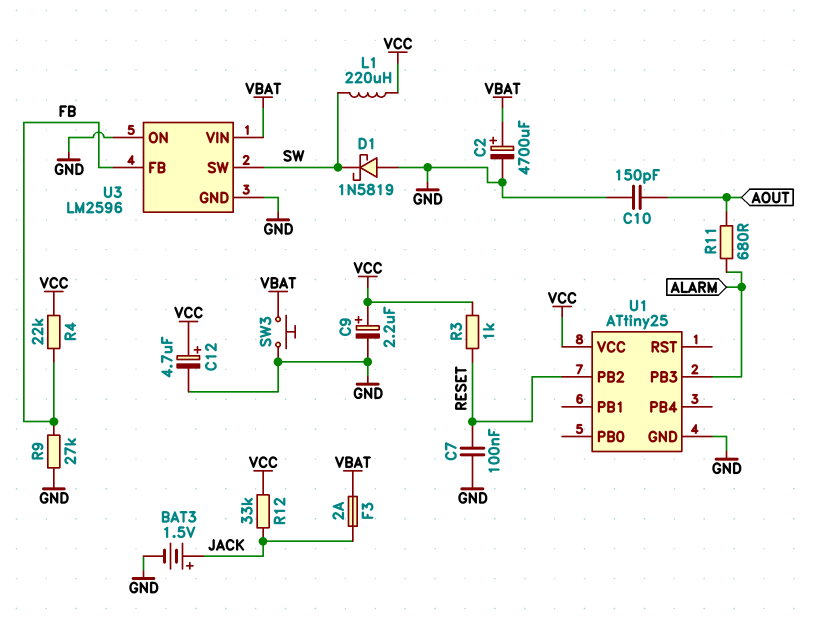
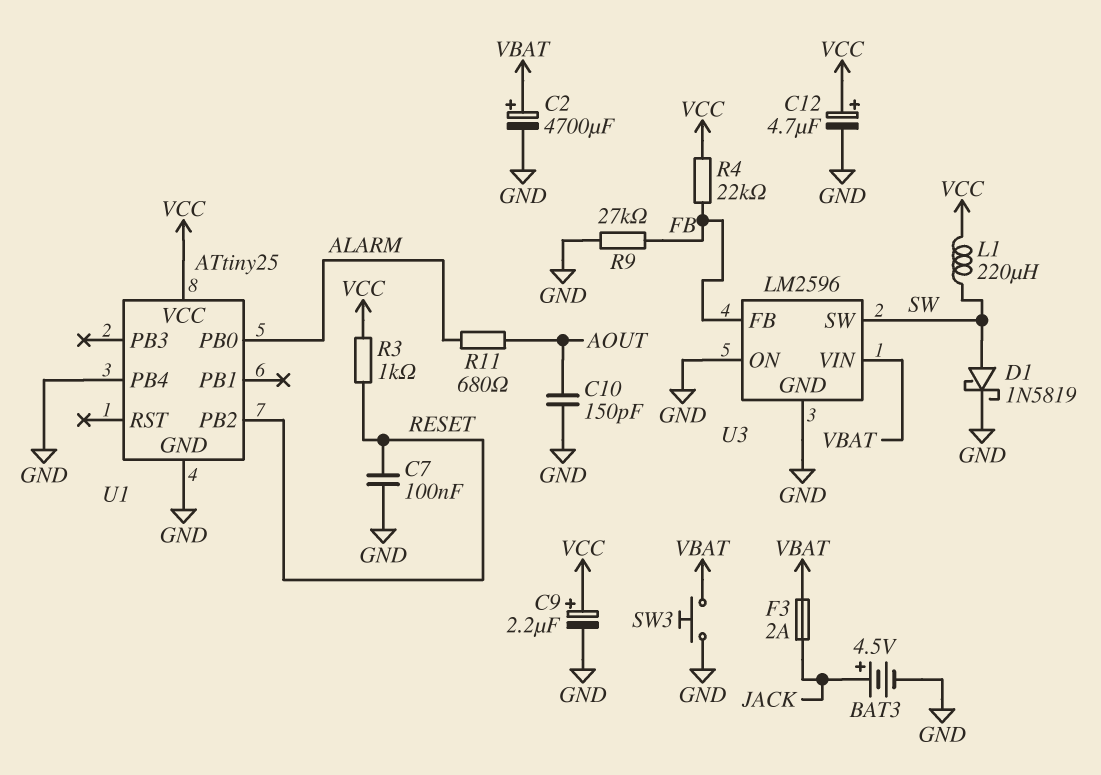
BAT3: 1.5V (plus JACK, minus GND) -> 4.5V (plus JACK, minus GND)
D1: schottky 1N5819 (A GND, K SW) -> schottky 1N5819 (A SW, K GND)
R12: 33k (JACK, VCC) -> none
U1 pin PB0: none -> ALARM
U1 pin PB3: ALARM -> none
U1 pin PB4: none -> GND

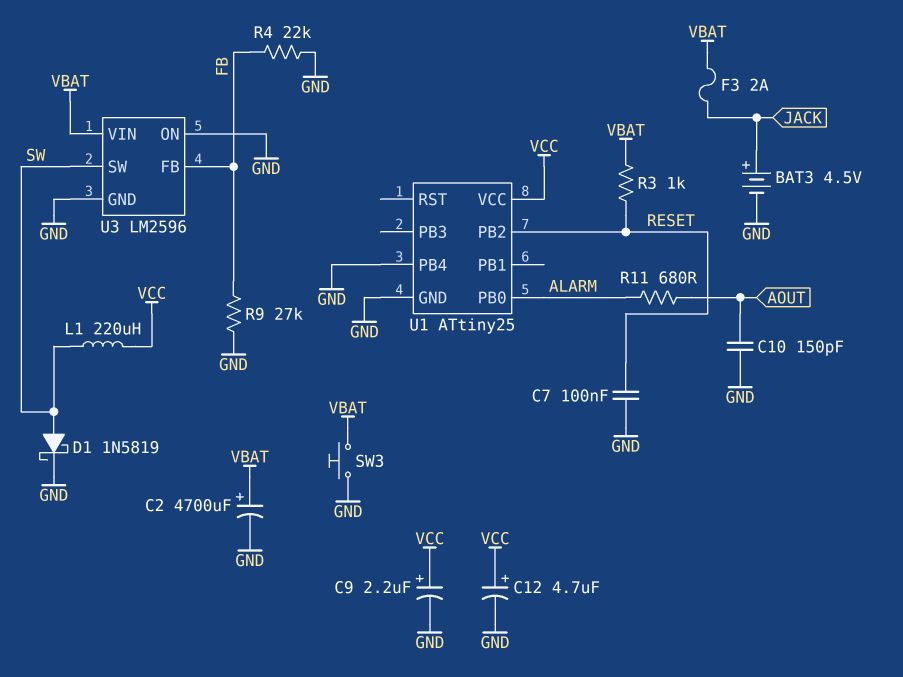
R3: 1k (RESET, VCC) -> 1k (RESET, VBAT)
R4: 22k (FB, VCC) -> 22k (FB, GND)

